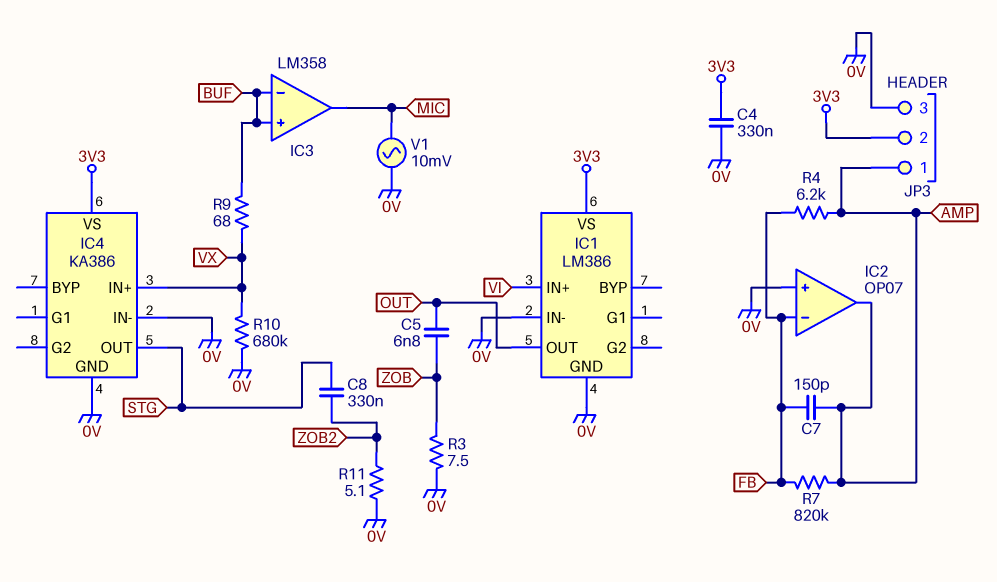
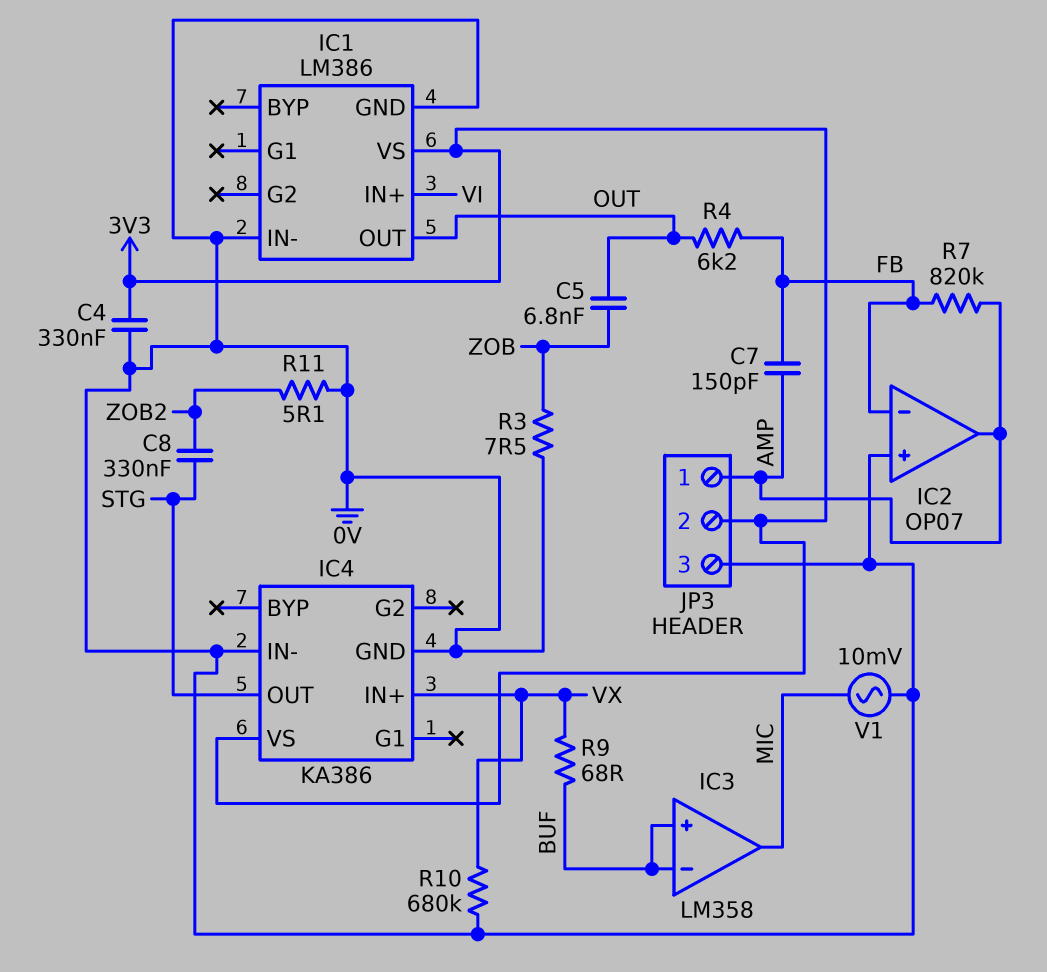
R4: 6.2k (AMP, FB) -> 6.2k (FB, OUT)

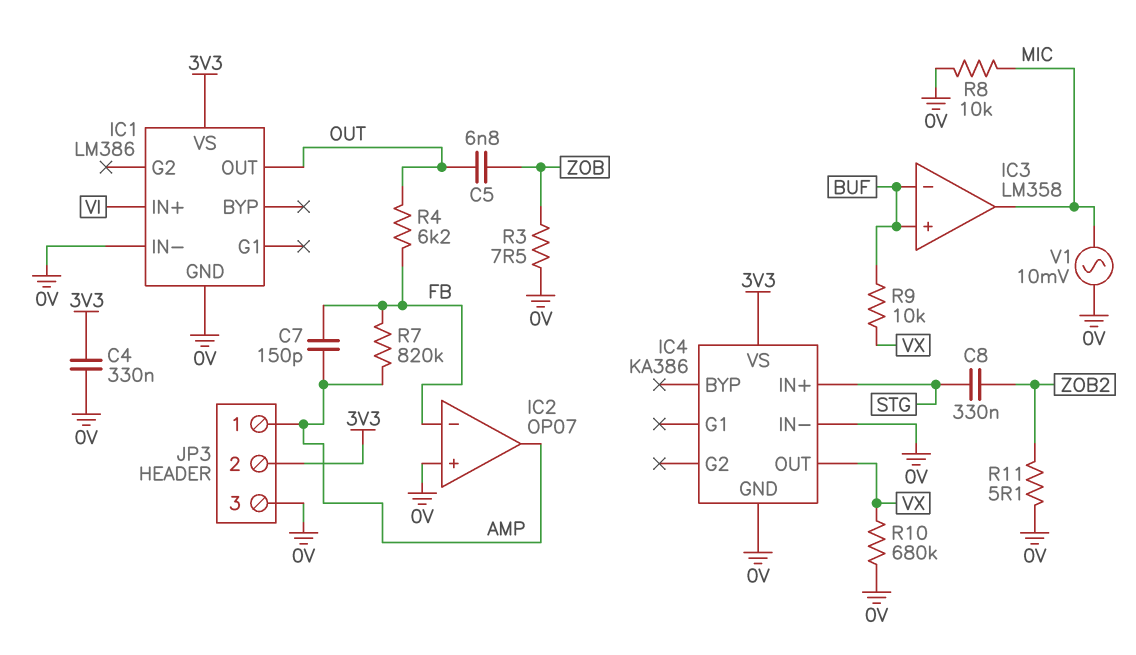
IC4 pin IN+: VX -> STG
IC4 pin OUT: STG -> VX
R8: none -> 10k (0V, MIC)
R9: 68 (BUF, VX) -> 10k (BUF, VX)

